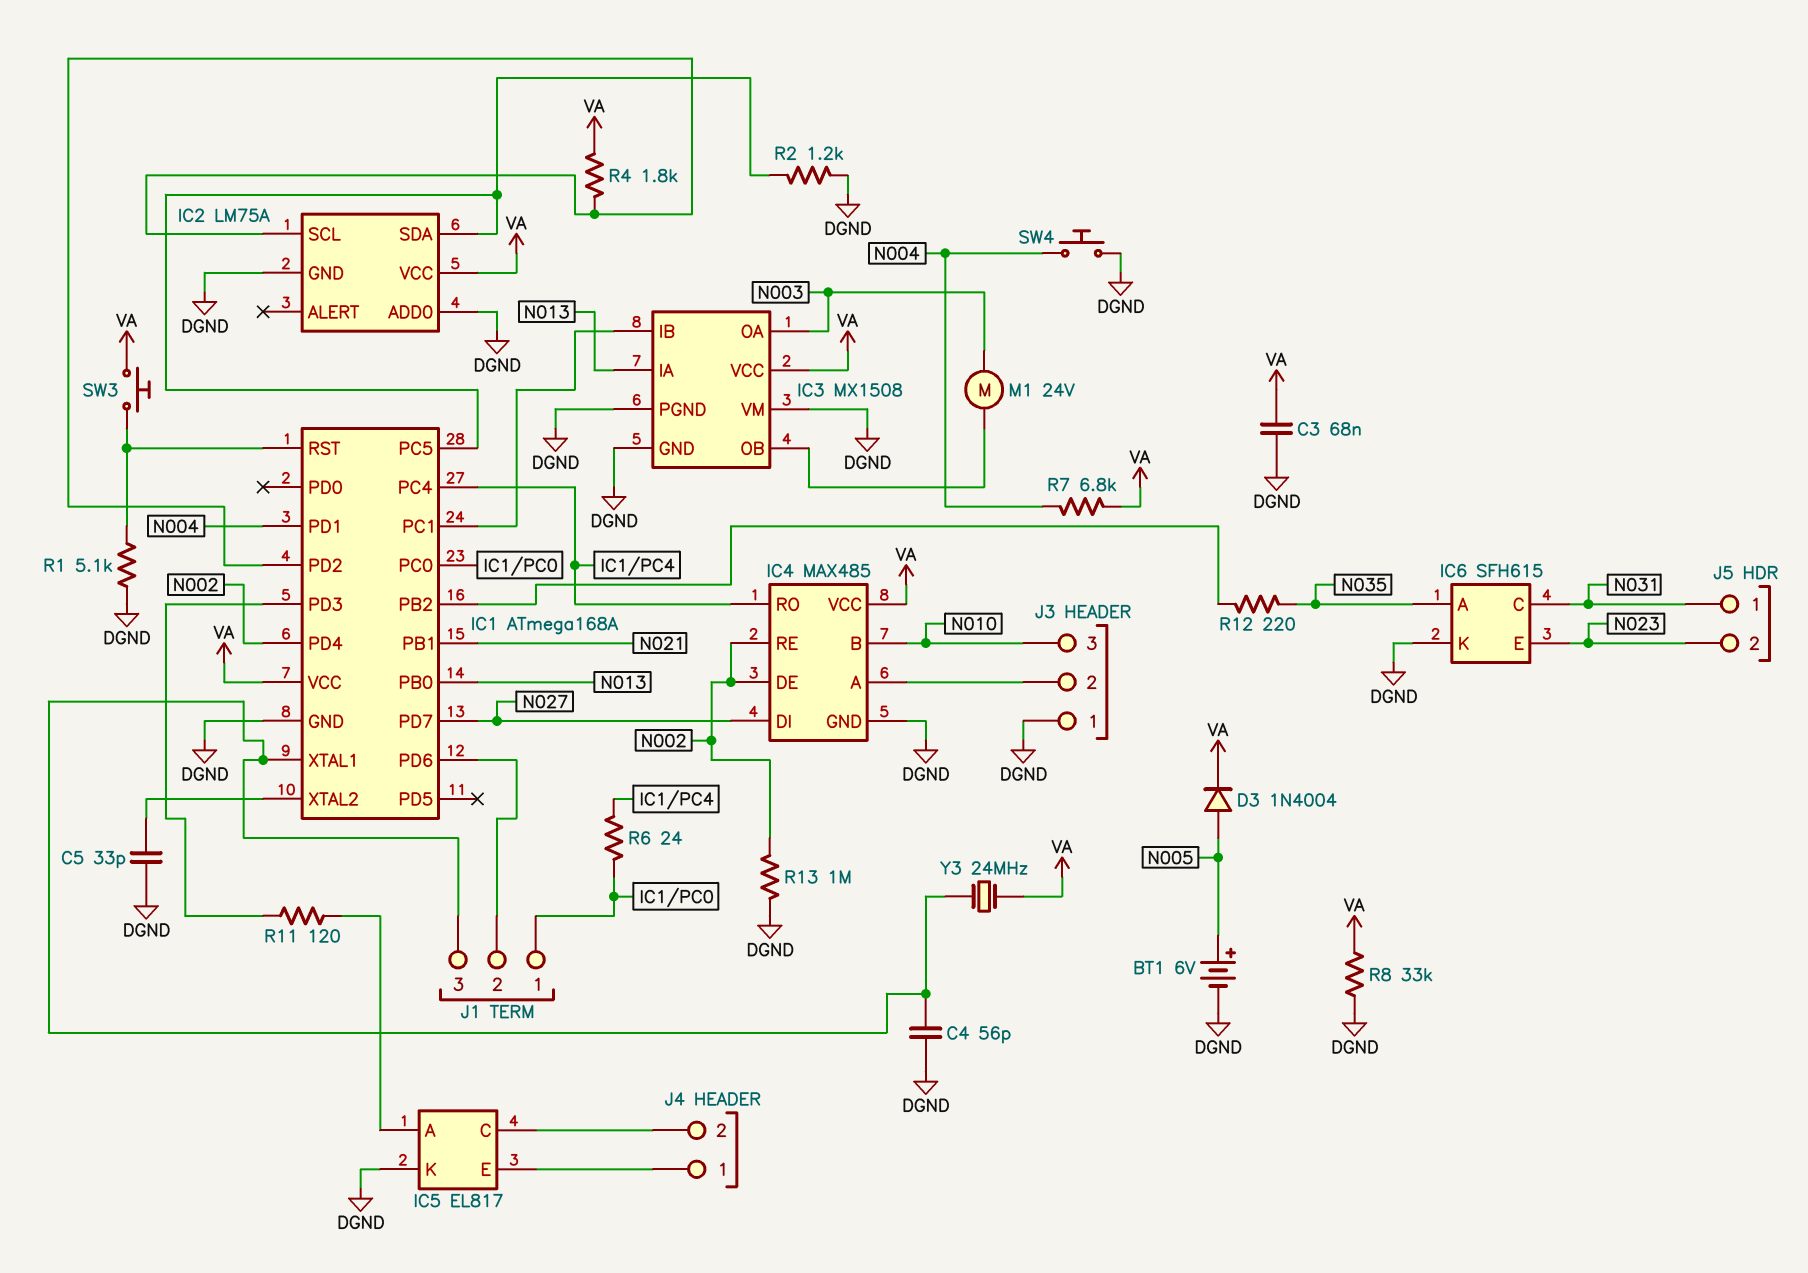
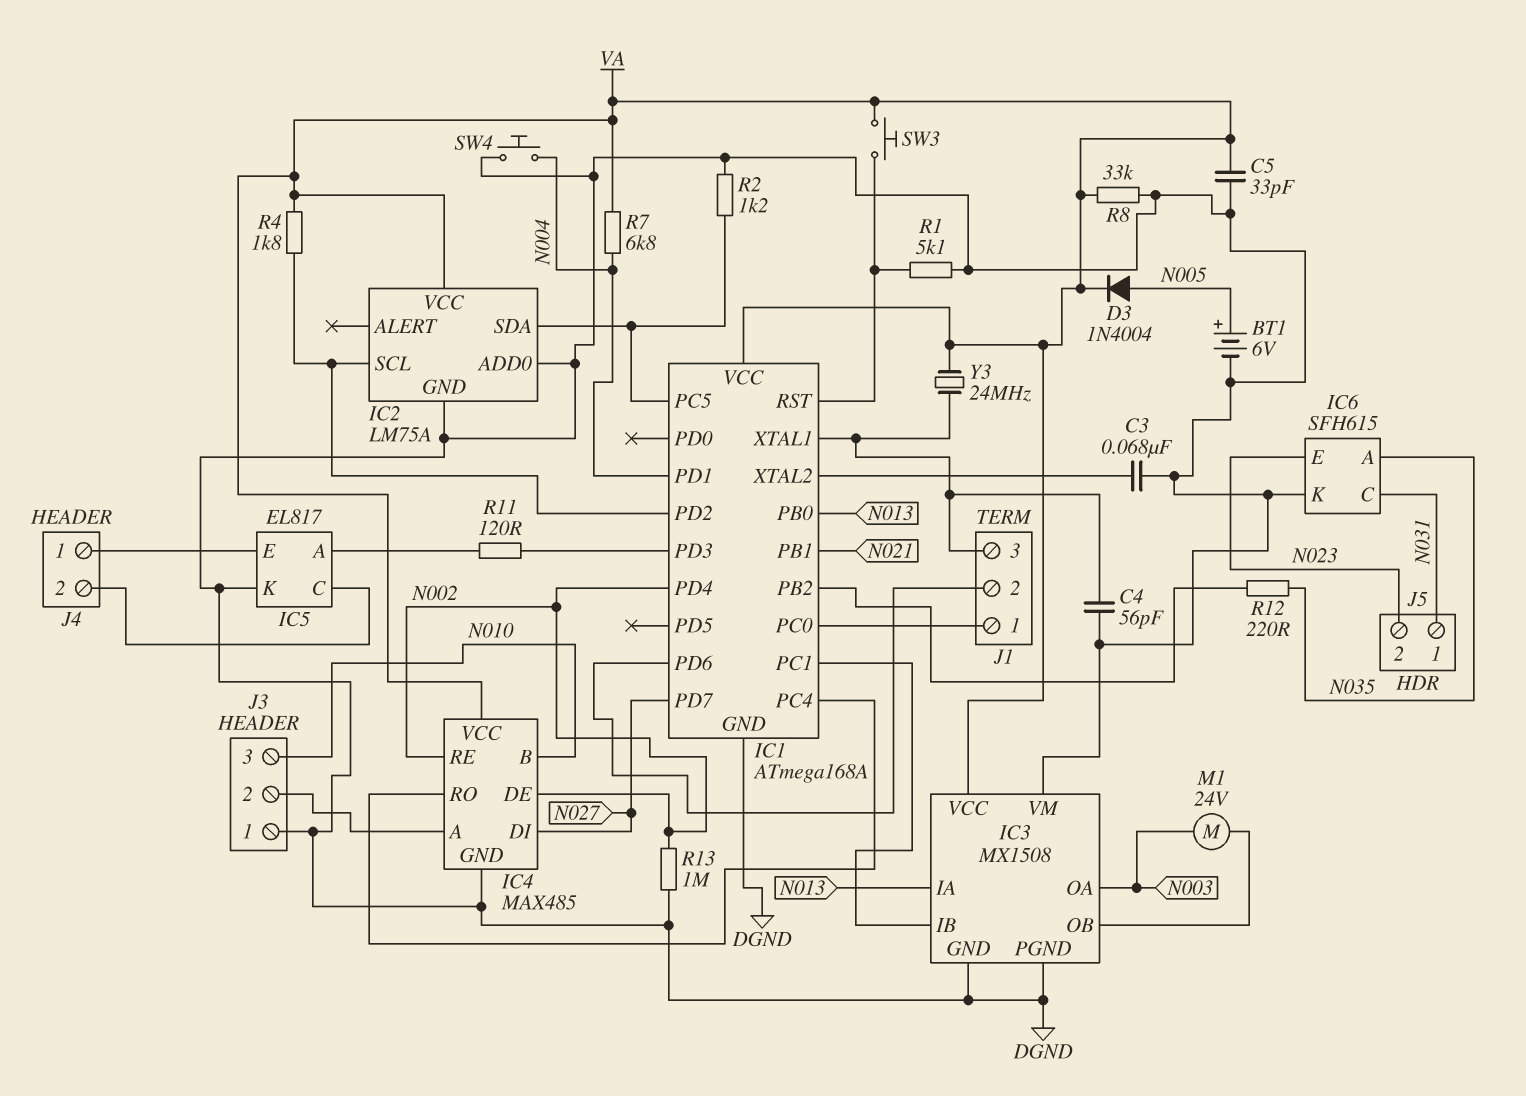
C3: 68nF (DGND, VA) -> 68nF (DGND, IC1/XTAL2)
C5: 33pF (DGND, IC1/XTAL2) -> 33pF (DGND, VA)
R6: 24 (IC1/PC0, IC1/PC4) -> none

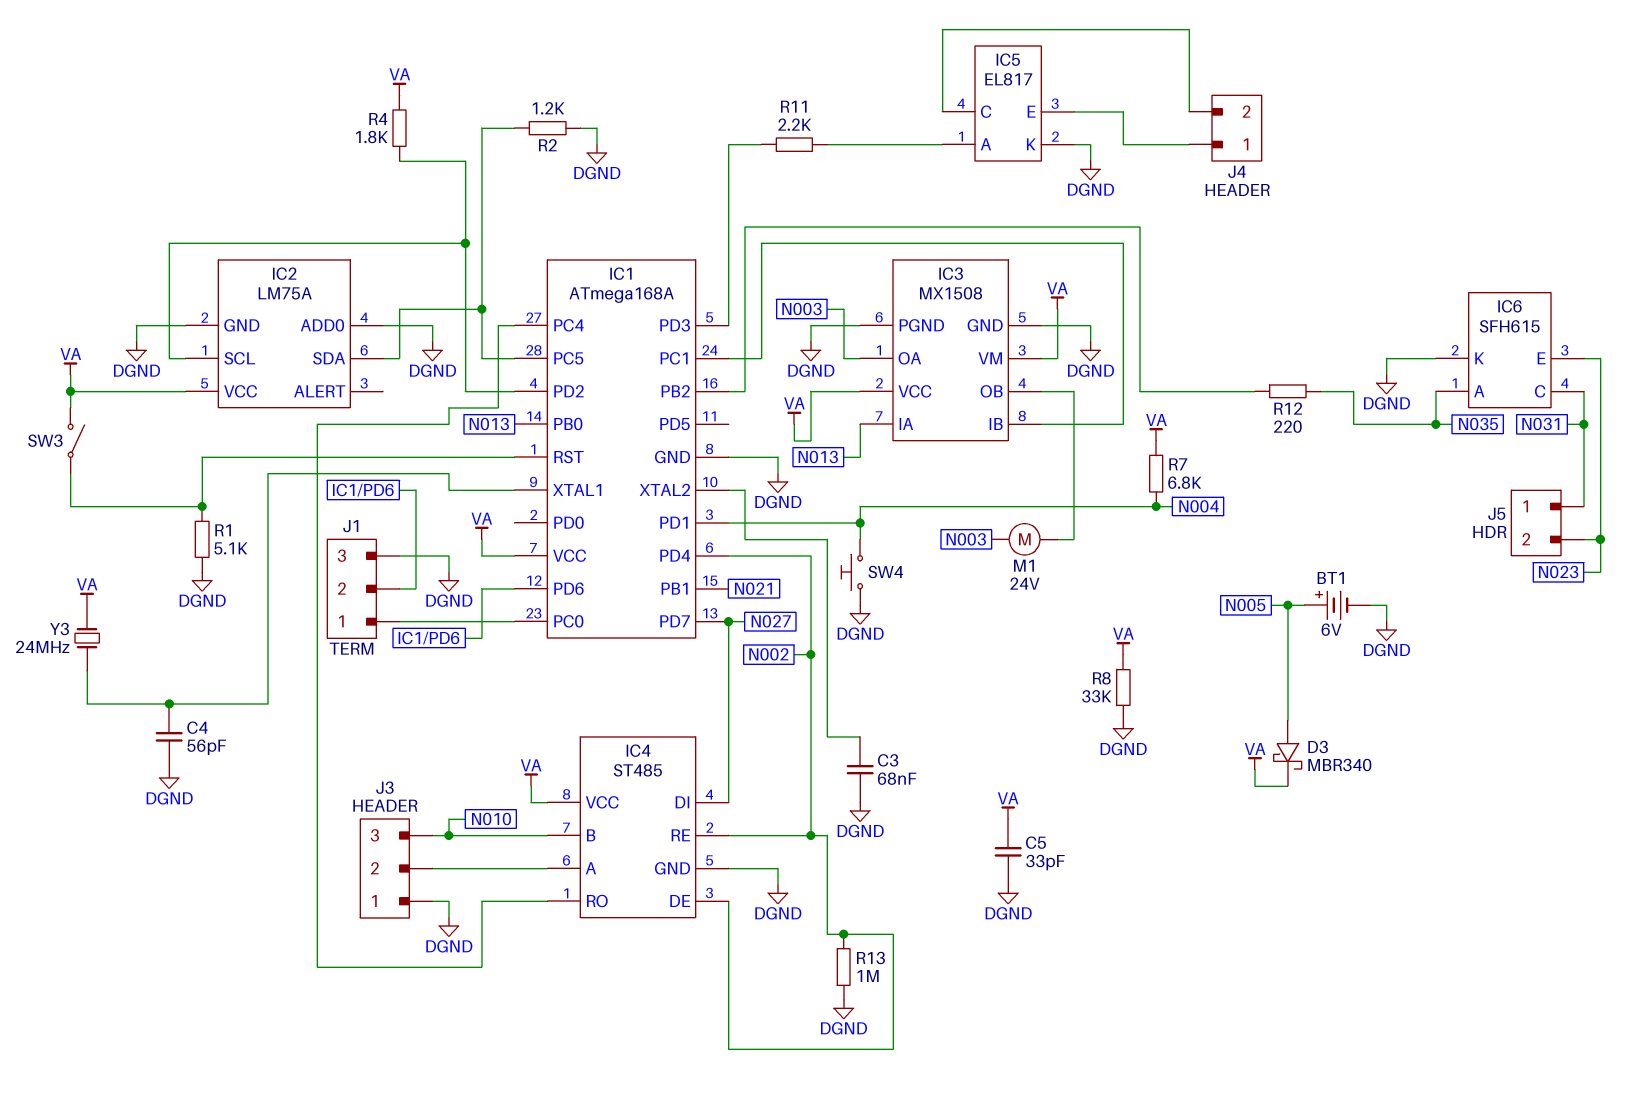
D3: diode 1N4004 (A N005, K VA) -> schottky MBR340 (A N005, K VA)
IC3 pin VM: DGND -> VA
IC4: MAX485 -> ST485
J1 pin 3: IC1/XTAL1 -> DGND
R11: 120 (IC1/PD3, IC5/A) -> 2.2k (IC1/PD3, IC5/A)
SW3: button (IC1/RST, VA) -> switch (IC1/RST, VA)

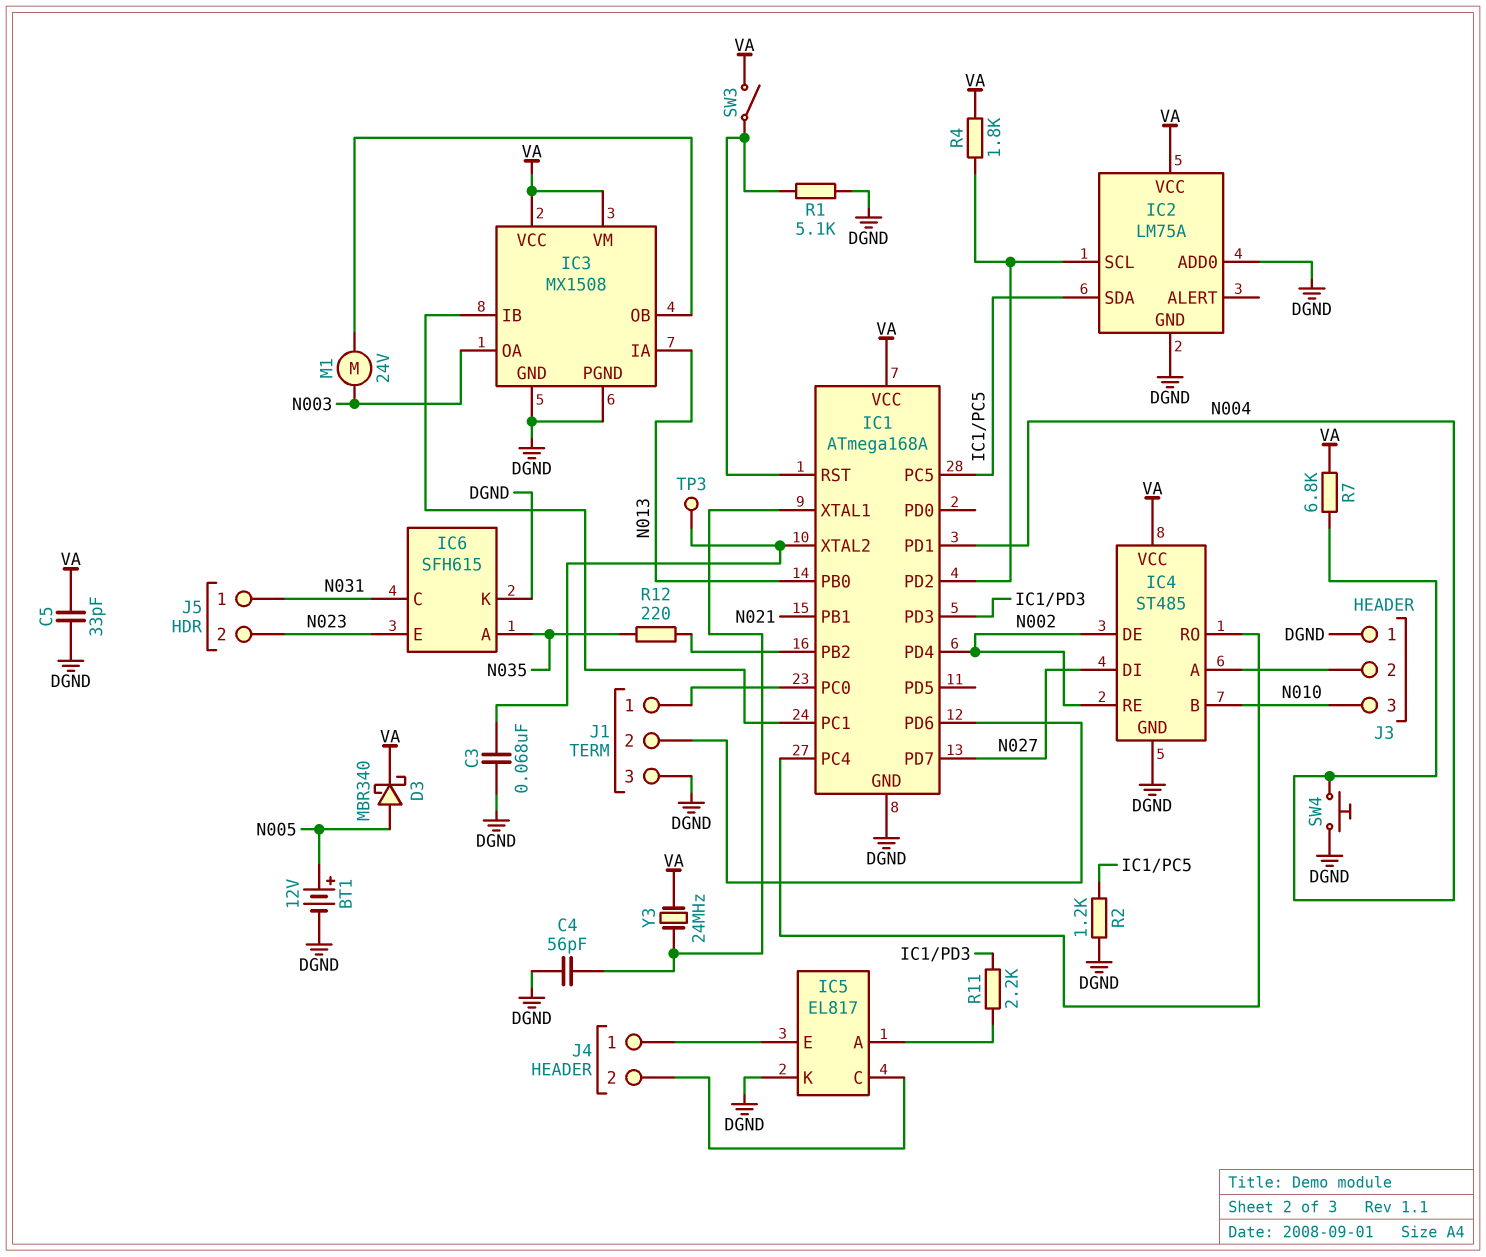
BT1: 6V (plus N005, minus DGND) -> 12V (plus N005, minus DGND)
R8: 33k (DGND, VA) -> none
R13: 1M (DGND, N002) -> none
TP3: none -> test point (IC1/XTAL2)

